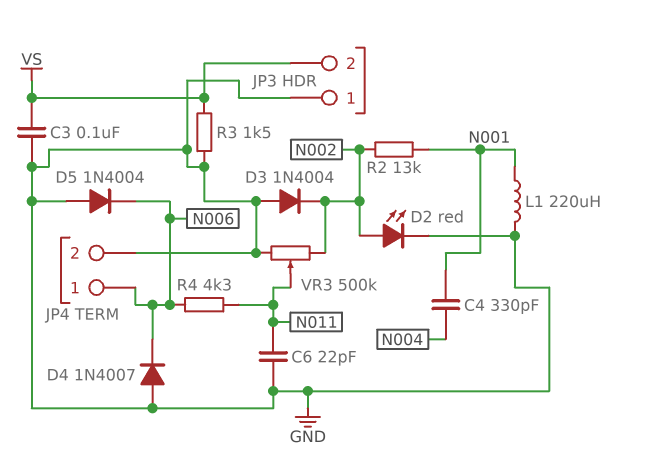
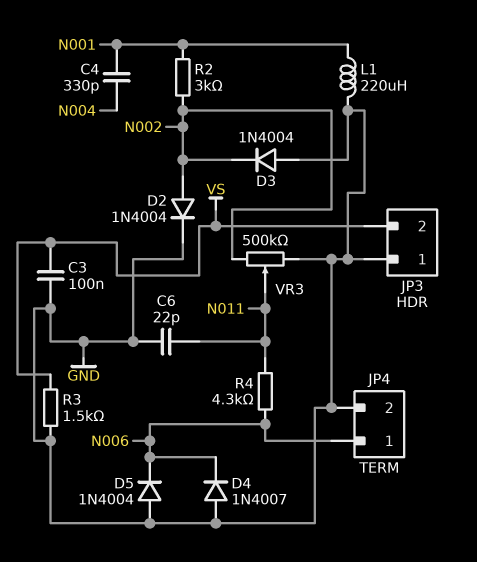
D2: LED red (A N002, K GND) -> diode 1N4004 (A N002, K GND)
R2: 13k (N001, N002) -> 3k (N001, N002)

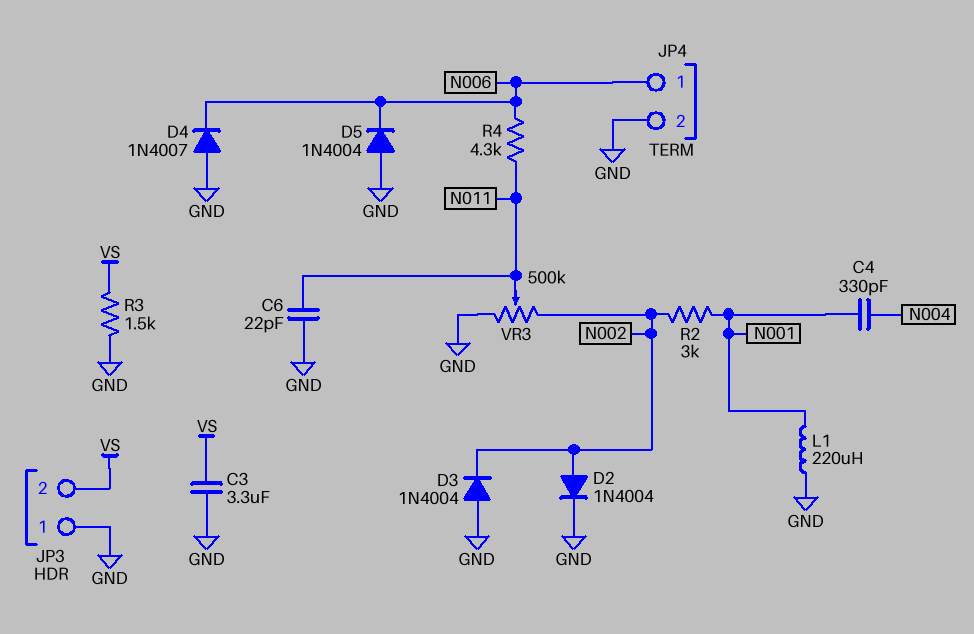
C3: 100nF (GND, VS) -> 3.3uF (GND, VS)

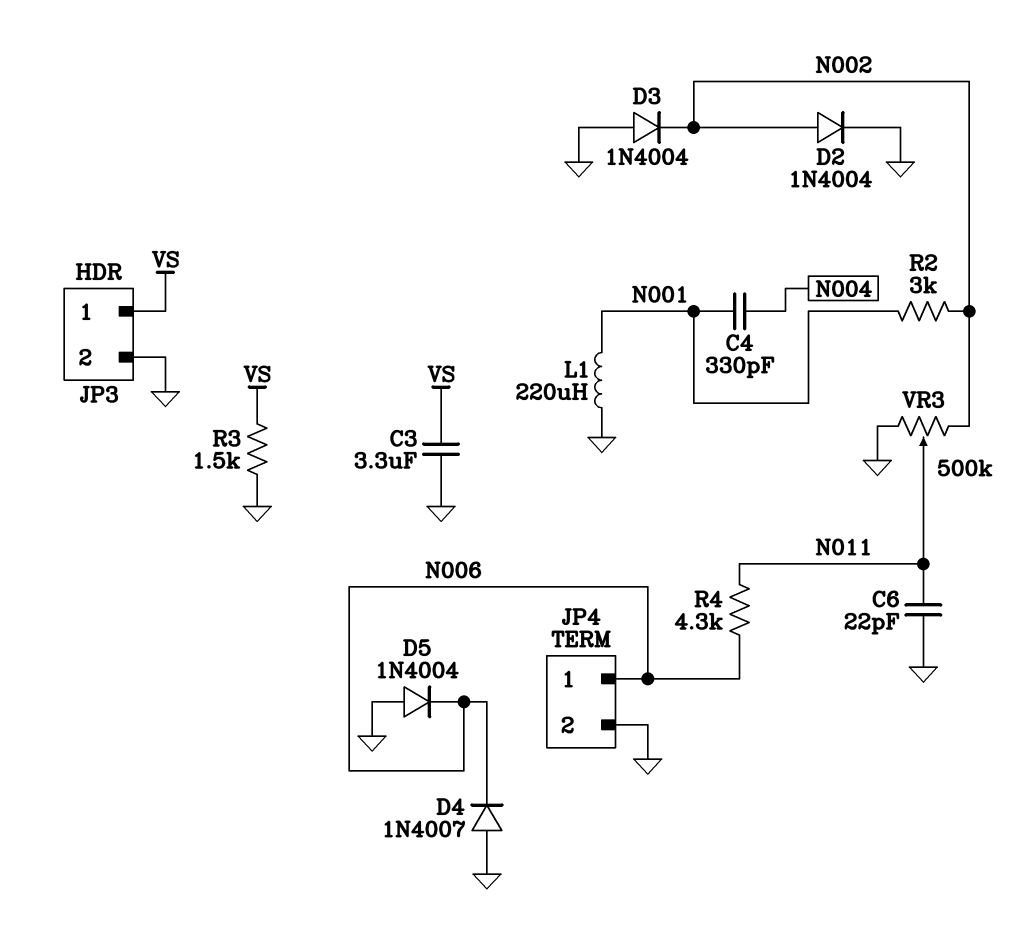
JP3 pin 1: GND -> VS
JP3 pin 2: VS -> GND

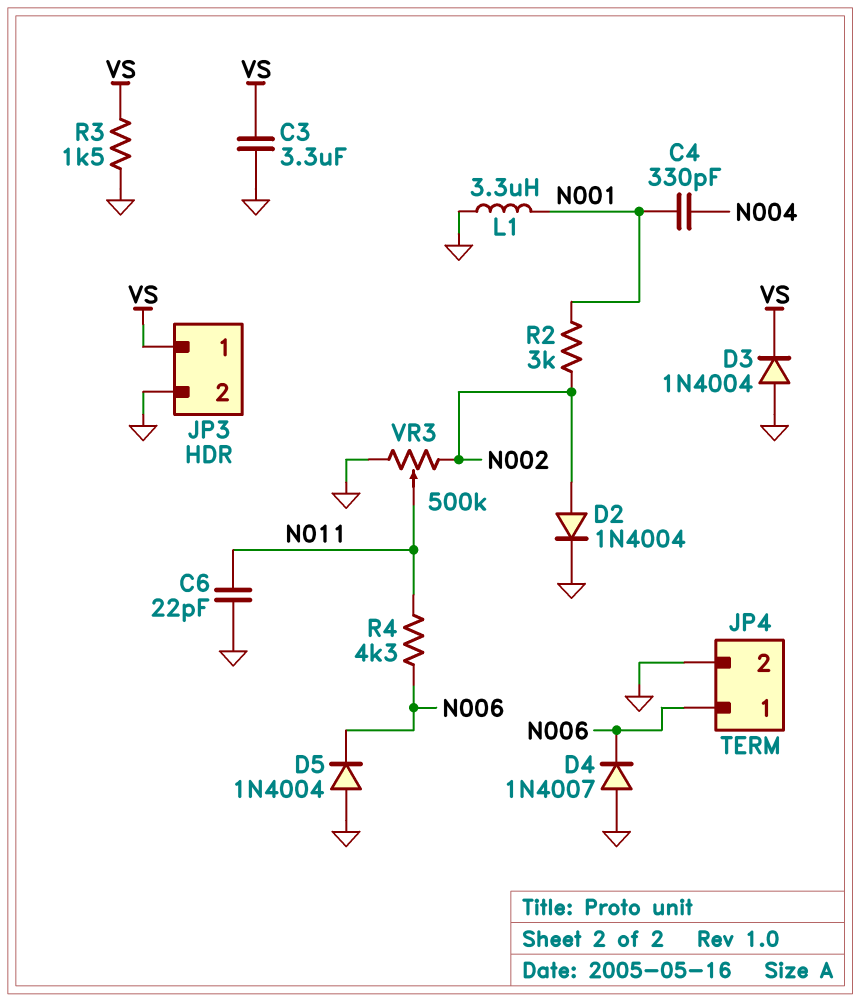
D3: diode 1N4004 (A GND, K N002) -> diode 1N4004 (A GND, K VS)
L1: 220uH (GND, N001) -> 3.3uH (GND, N001)

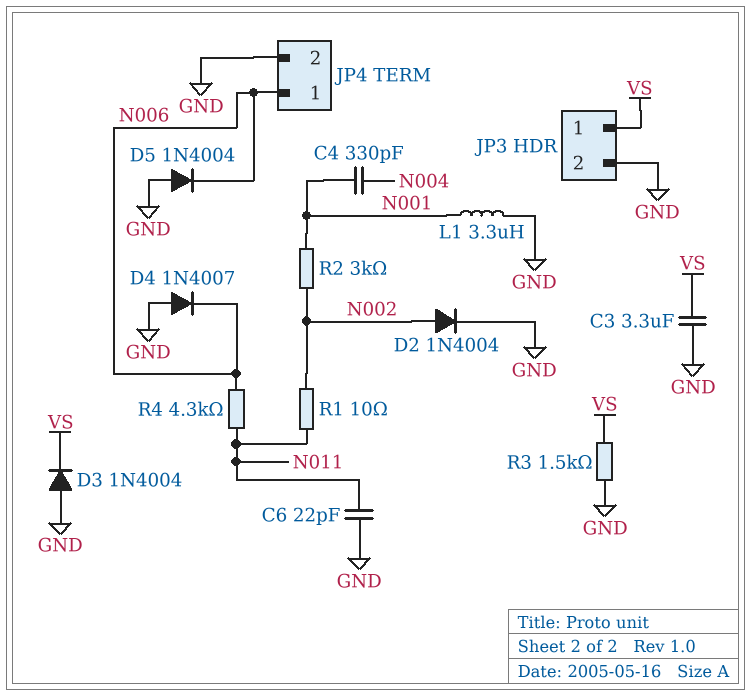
R1: none -> 10 (N002, N011)
VR3: 500k (GND, N002, wiper N011) -> none

